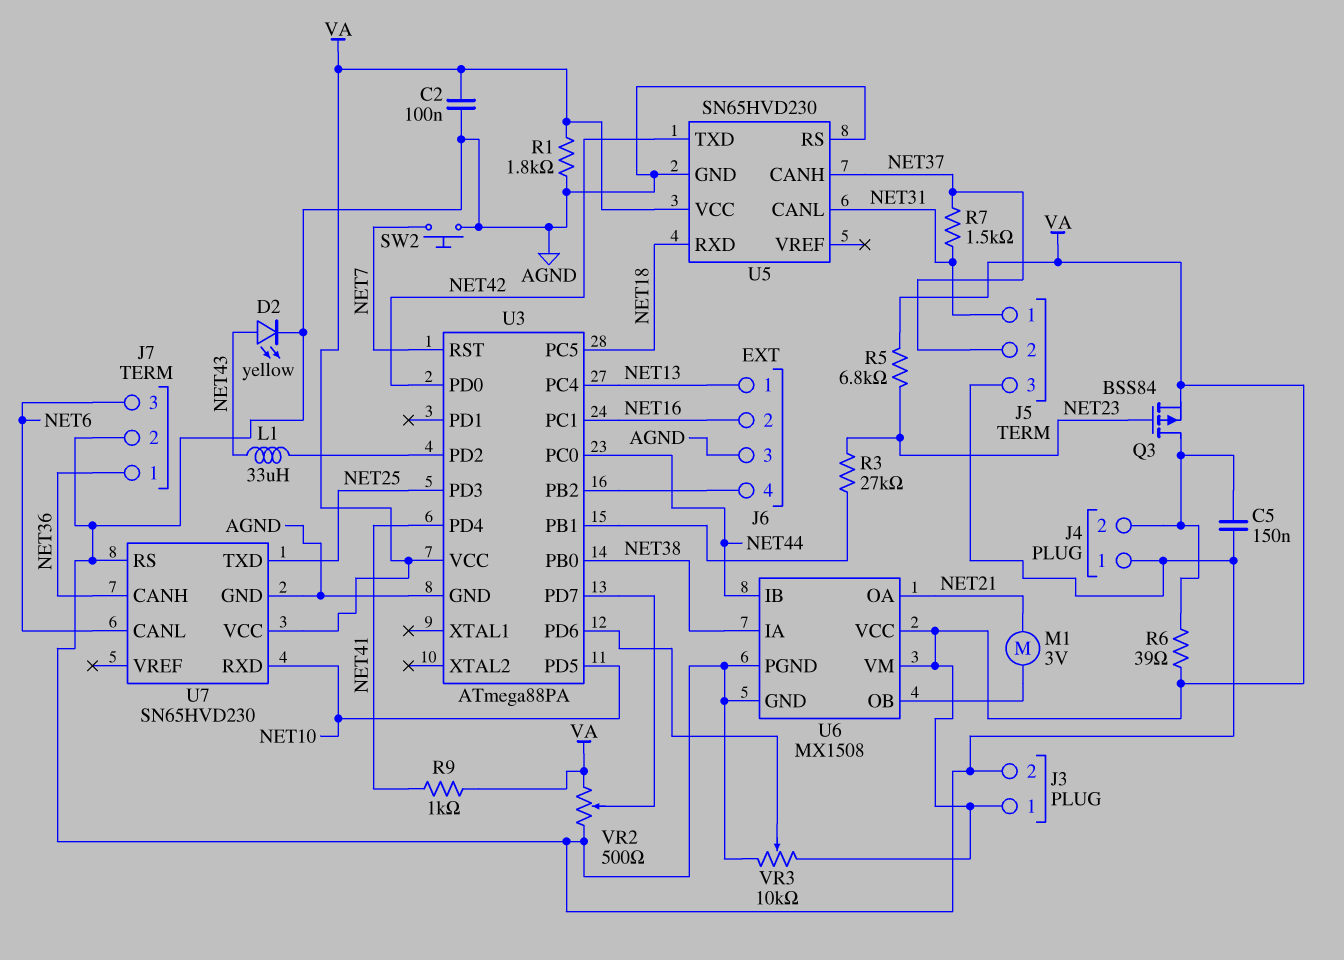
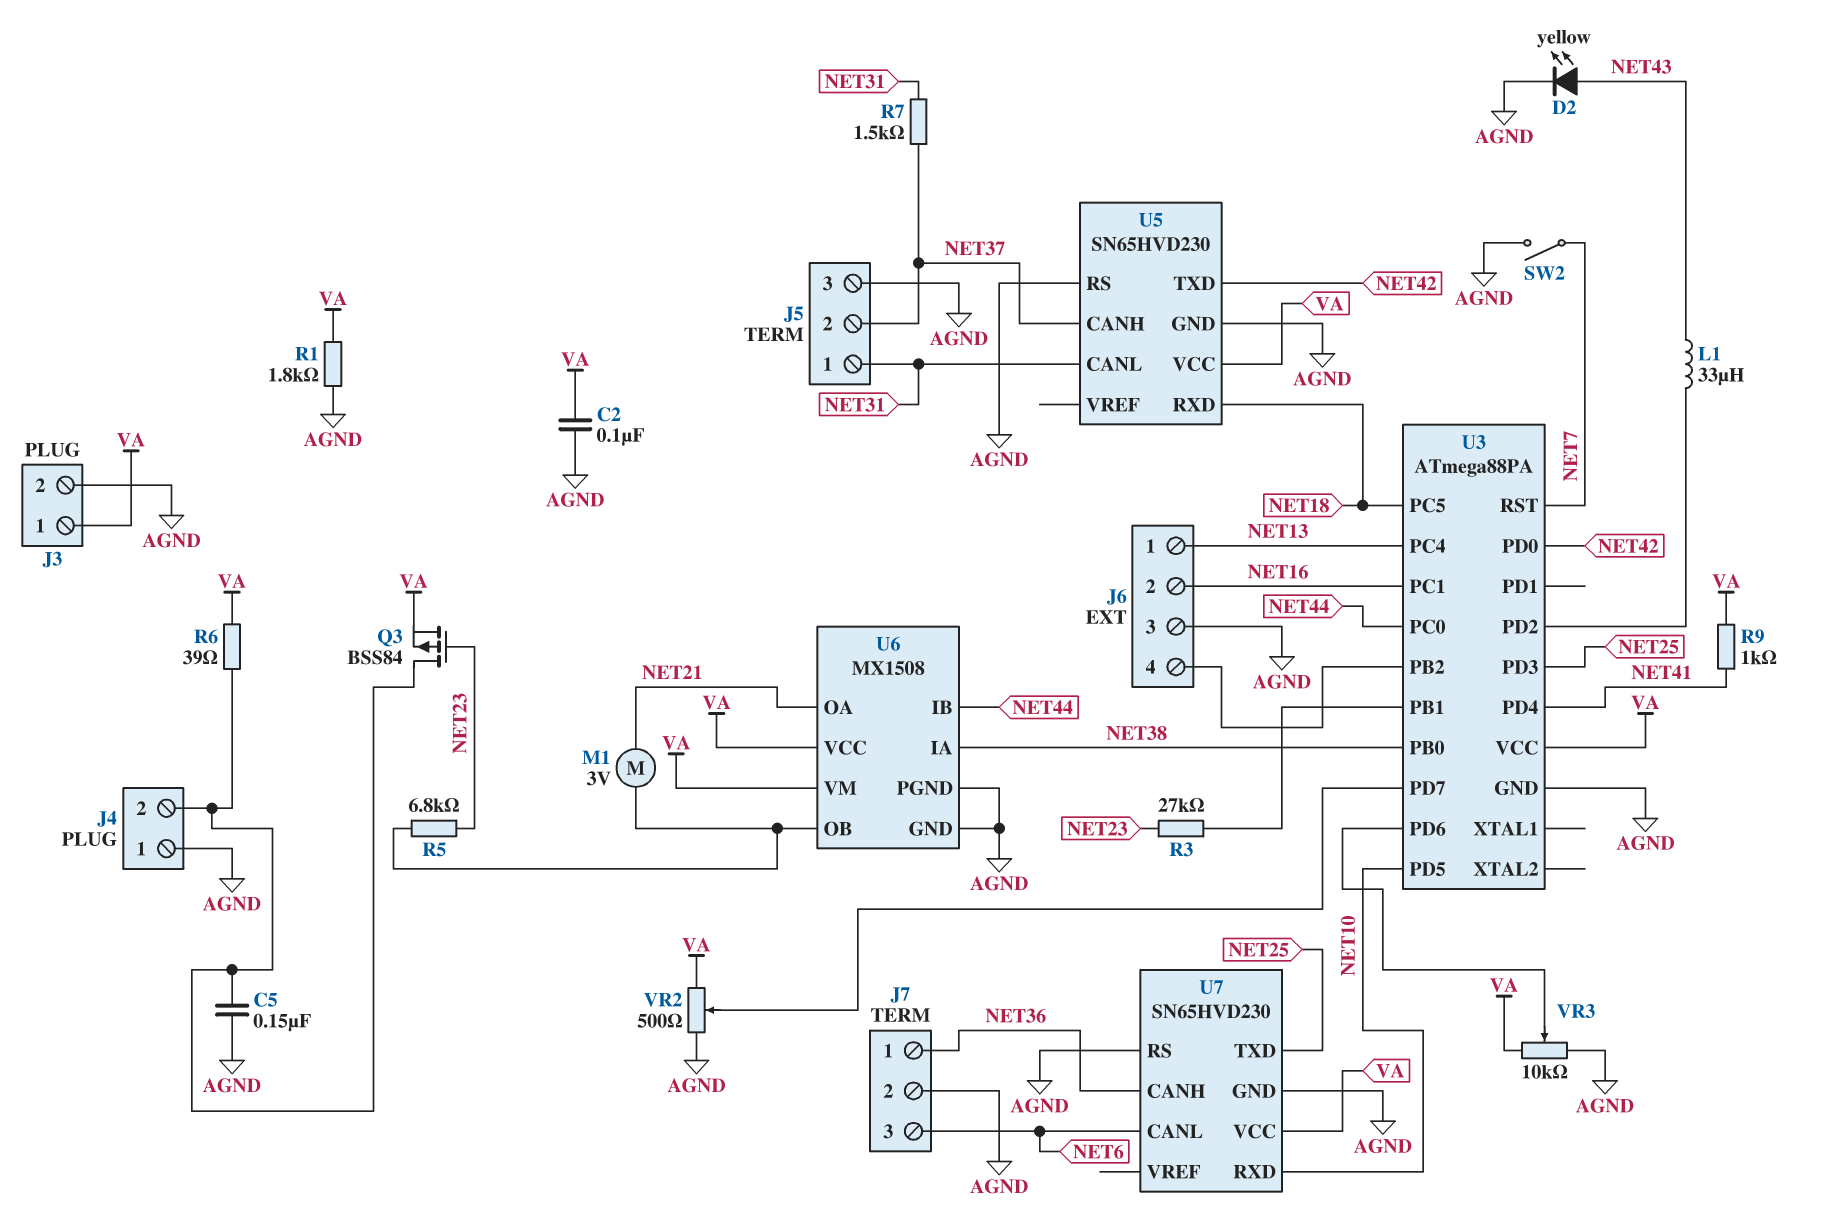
R5: 6.8k (NET23, VA) -> 6.8k (NET23, U6/OB)
SW2: button (AGND, NET7) -> switch (AGND, NET7)

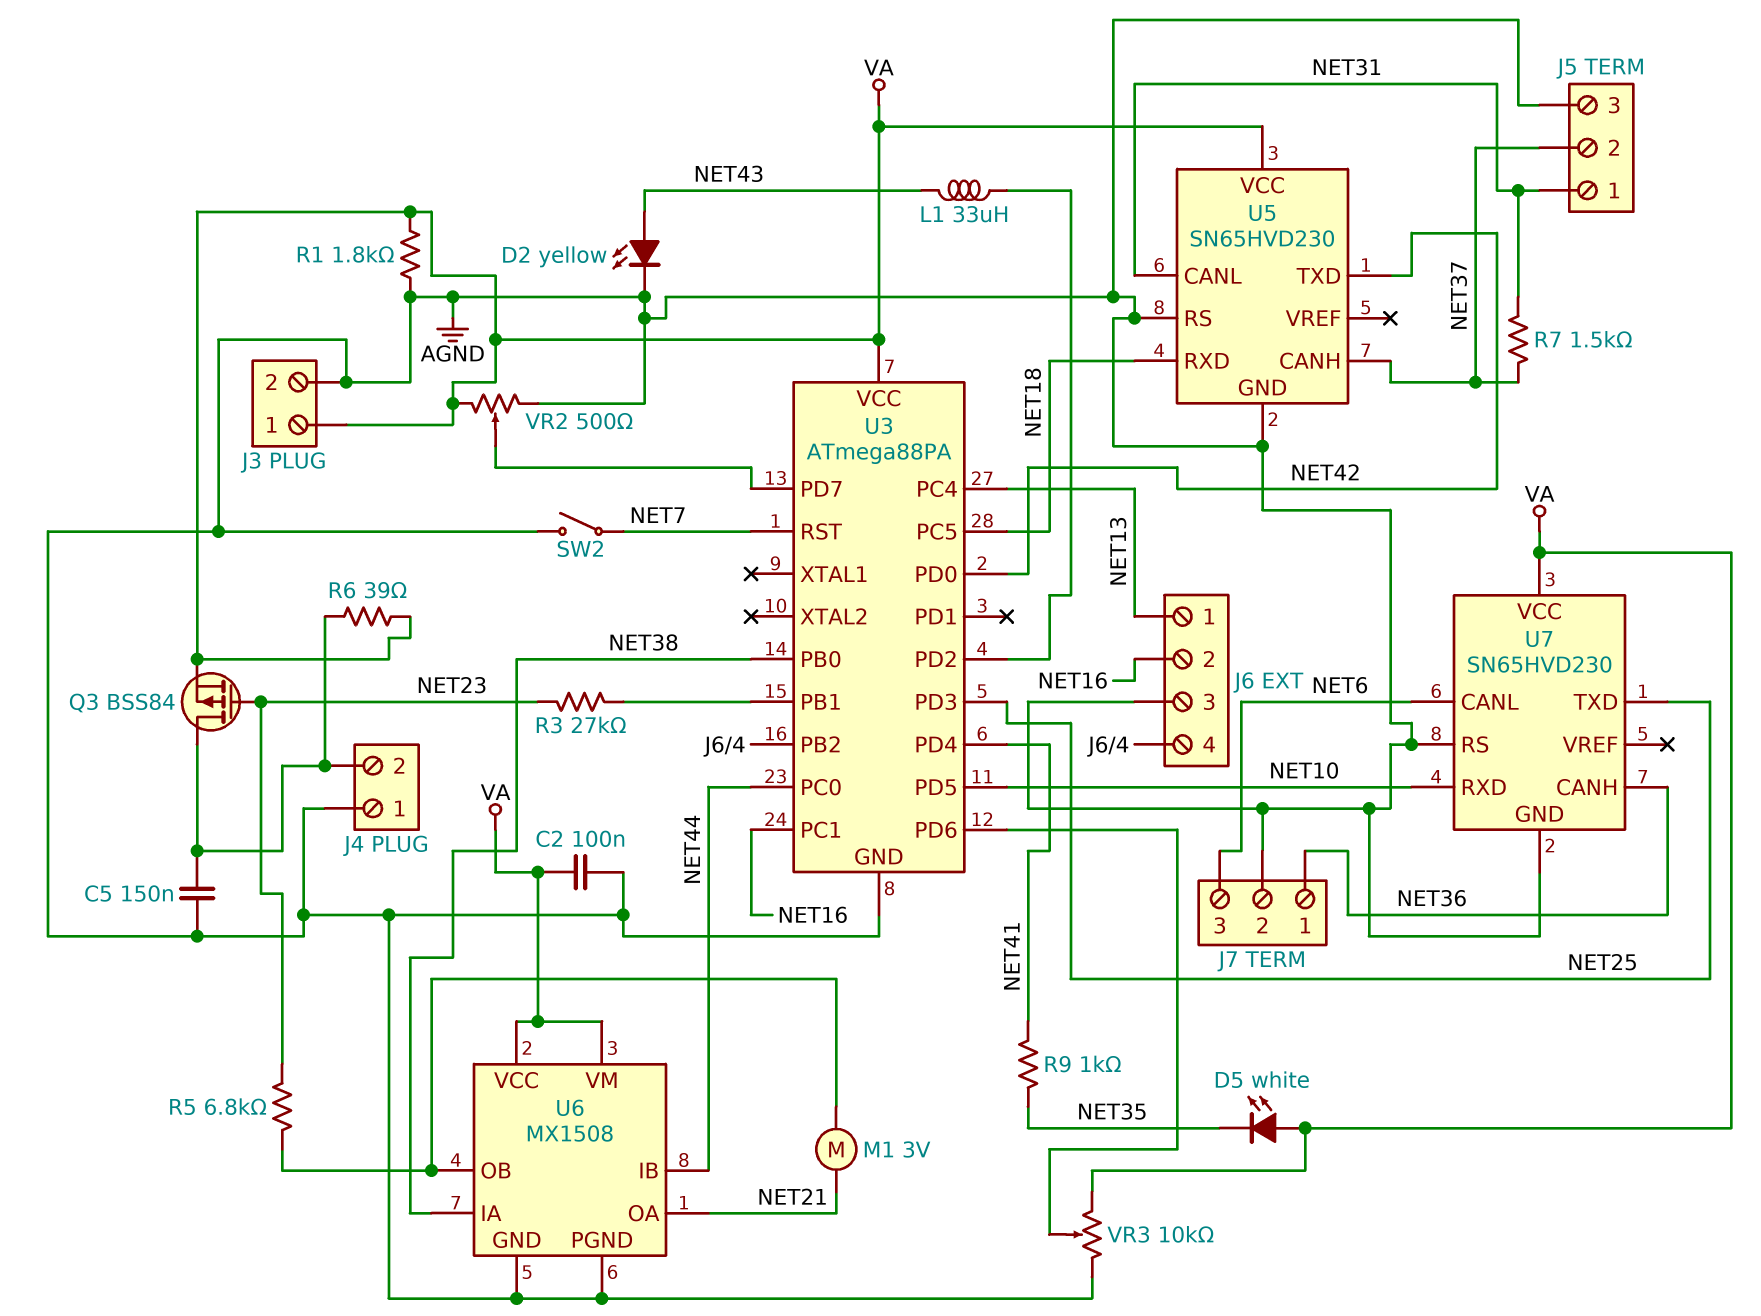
D5: none -> LED white (A VA, K NET35)
R9: 1k (NET41, VA) -> 1k (NET35, NET41)

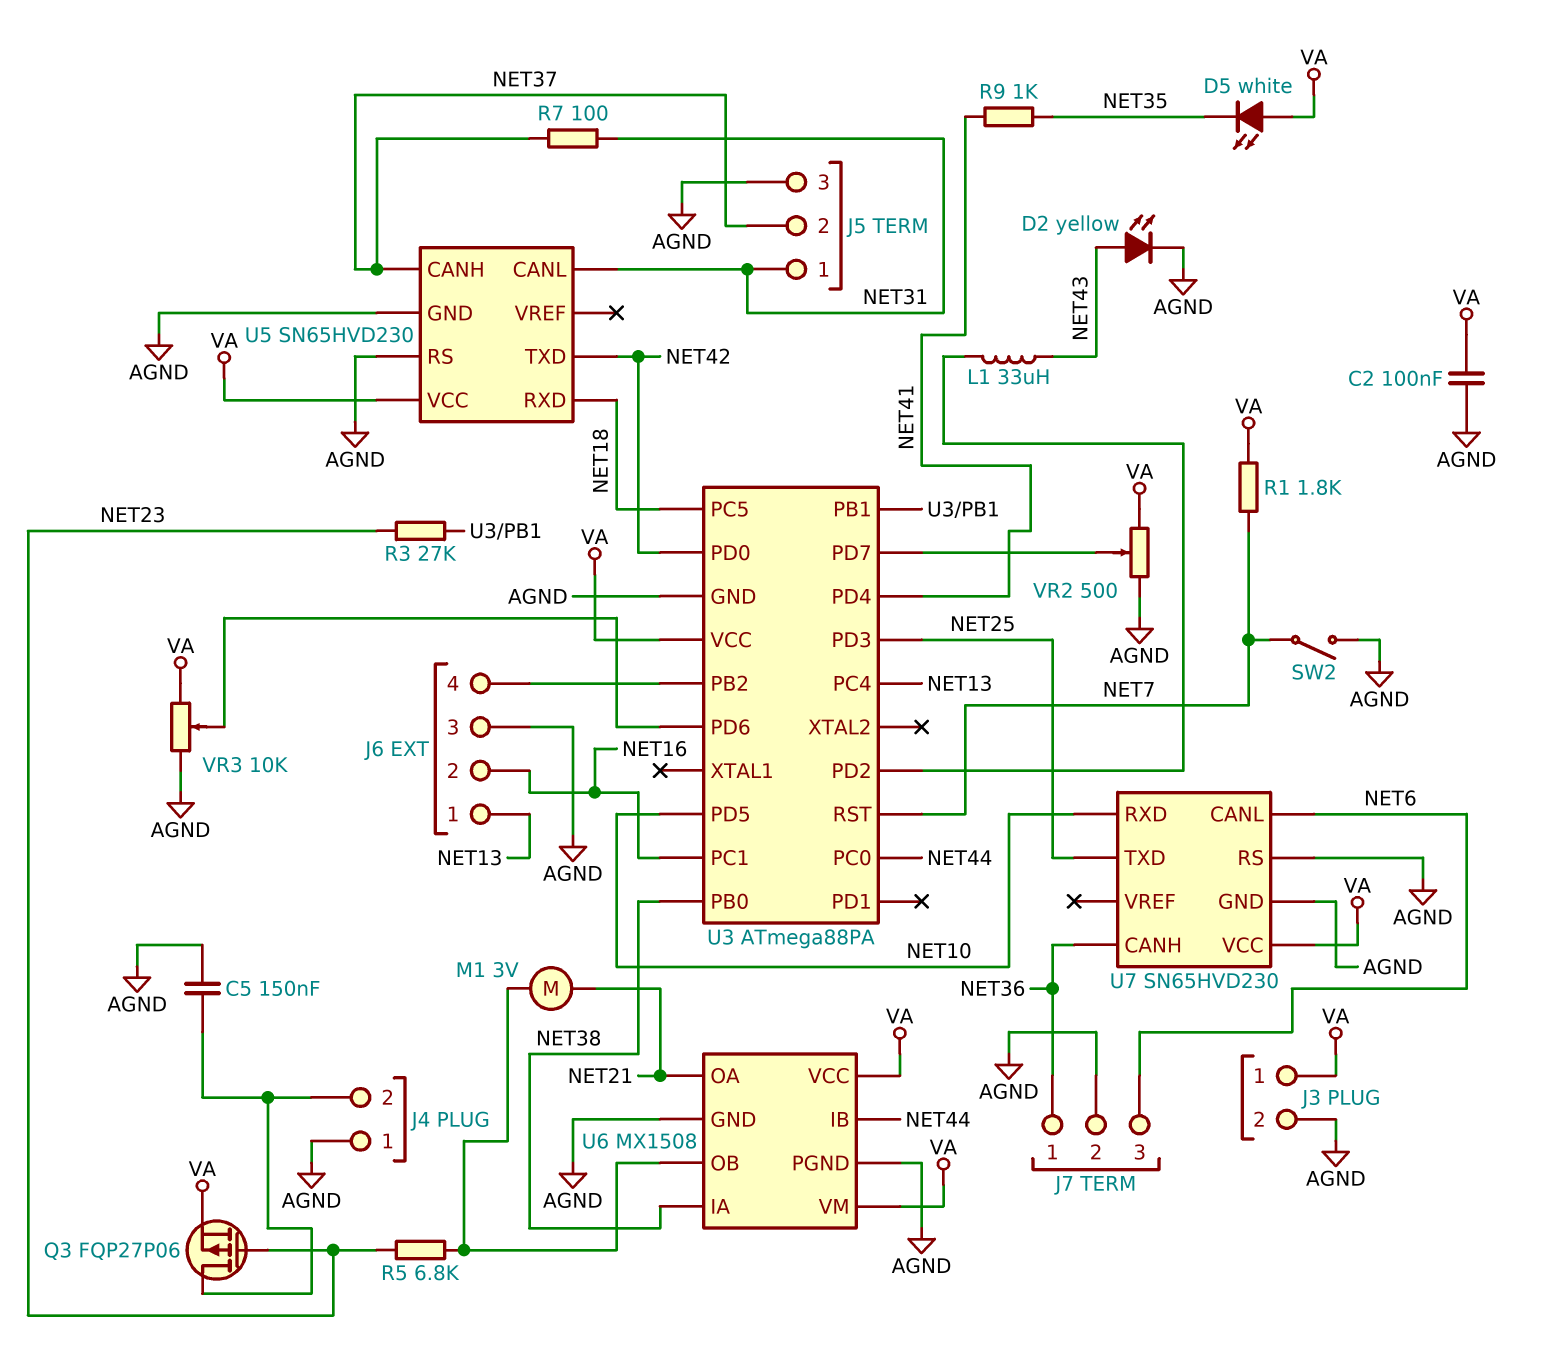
Q3: PMOS BSS84 (G NET23, D J4/2, S VA) -> PMOS FQP27P06 (G NET23, D J4/2, S VA)
R1: 1.8k (AGND, VA) -> 1.8k (NET7, VA)
R6: 39 (J4/2, VA) -> none
R7: 1.5k (NET31, NET37) -> 100 (NET31, NET37)

